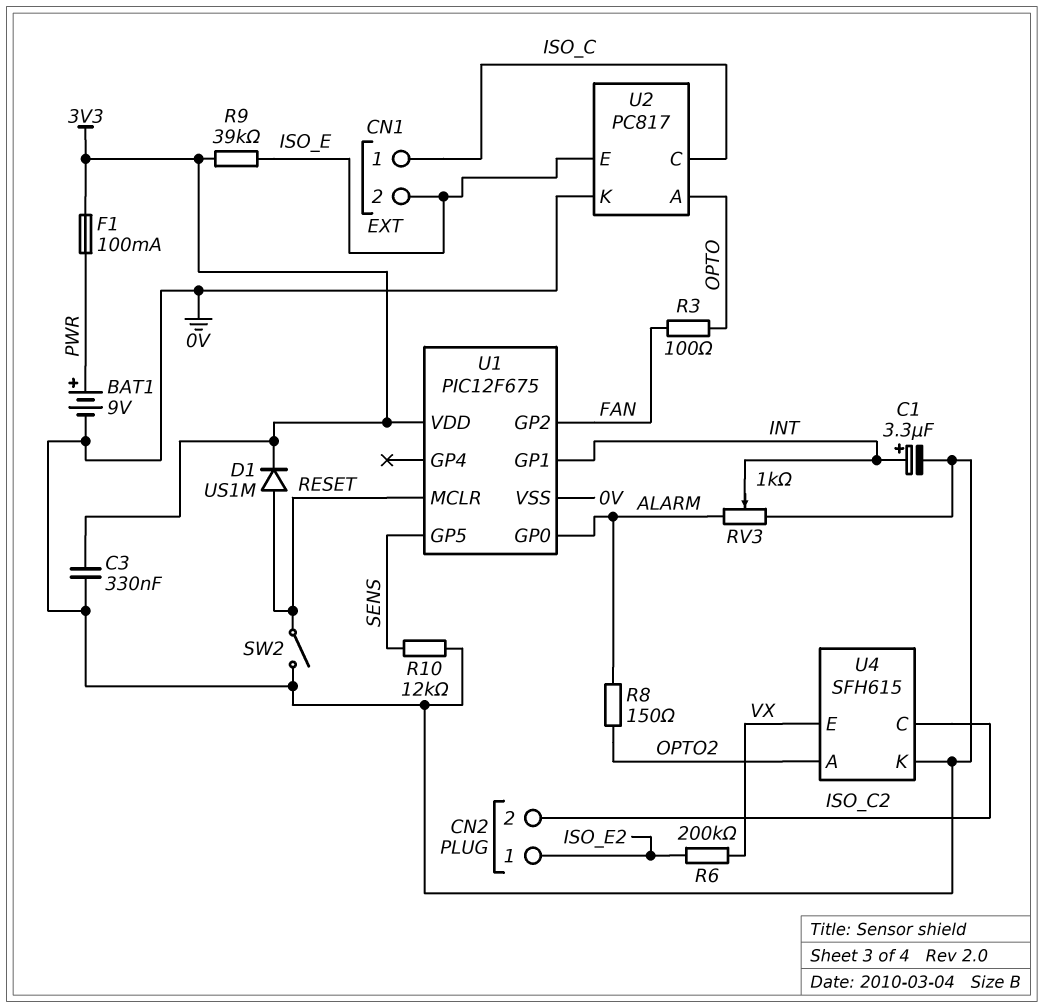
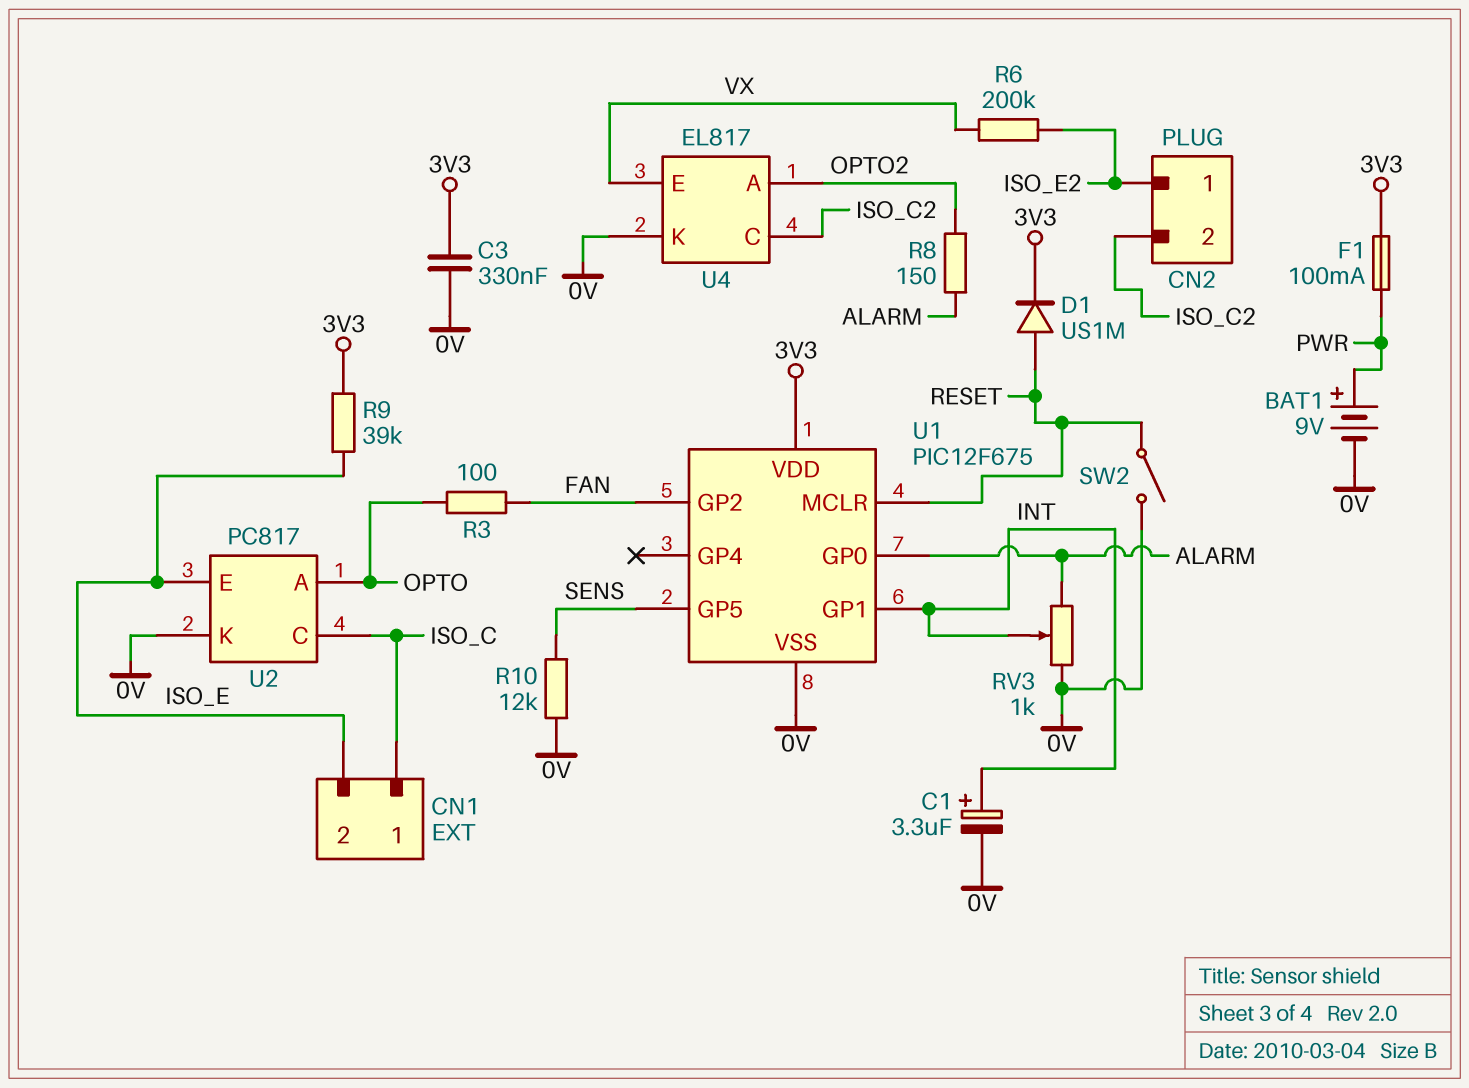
U4: SFH615 -> EL817

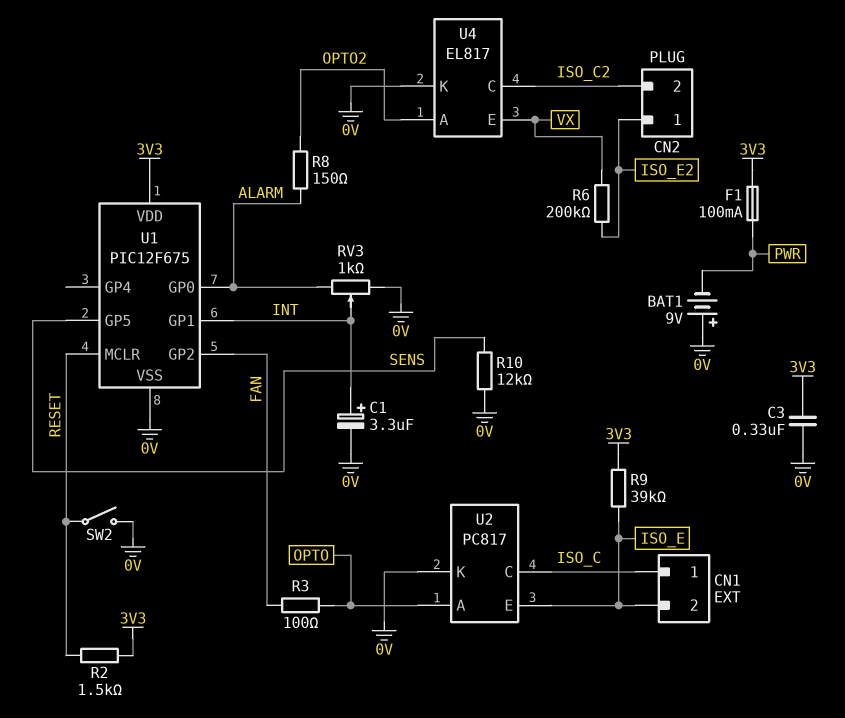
BAT1: 9V (plus PWR, minus 0V) -> 9V (plus 0V, minus PWR)
D1: diode US1M (A RESET, K 3V3) -> none
R2: none -> 1.5k (3V3, RESET)

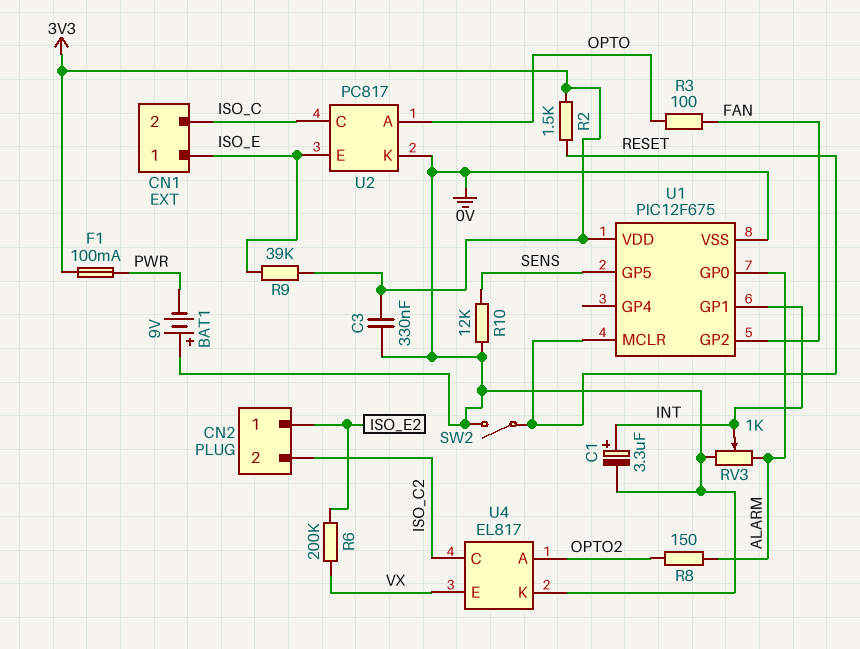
CN1 pin 1: ISO_C -> ISO_E
CN1 pin 2: ISO_E -> ISO_C

